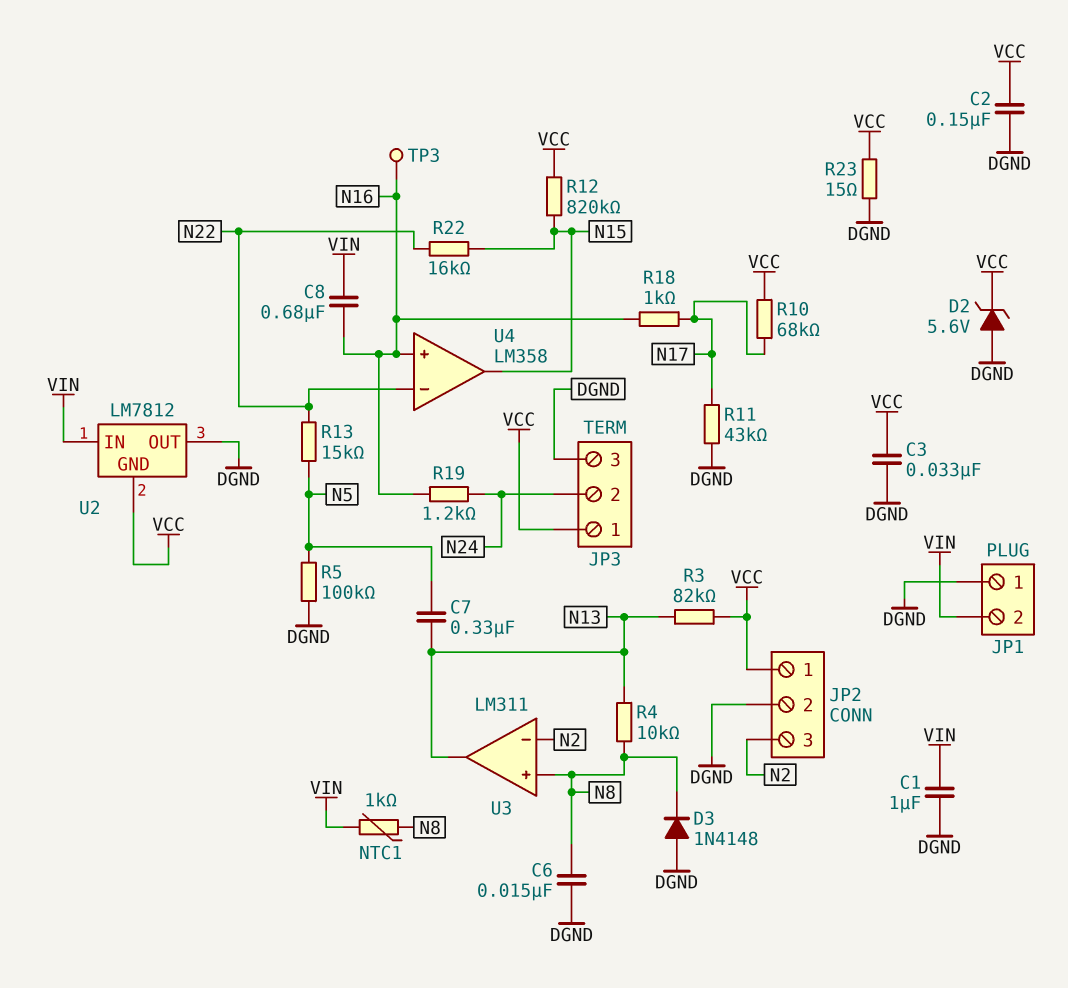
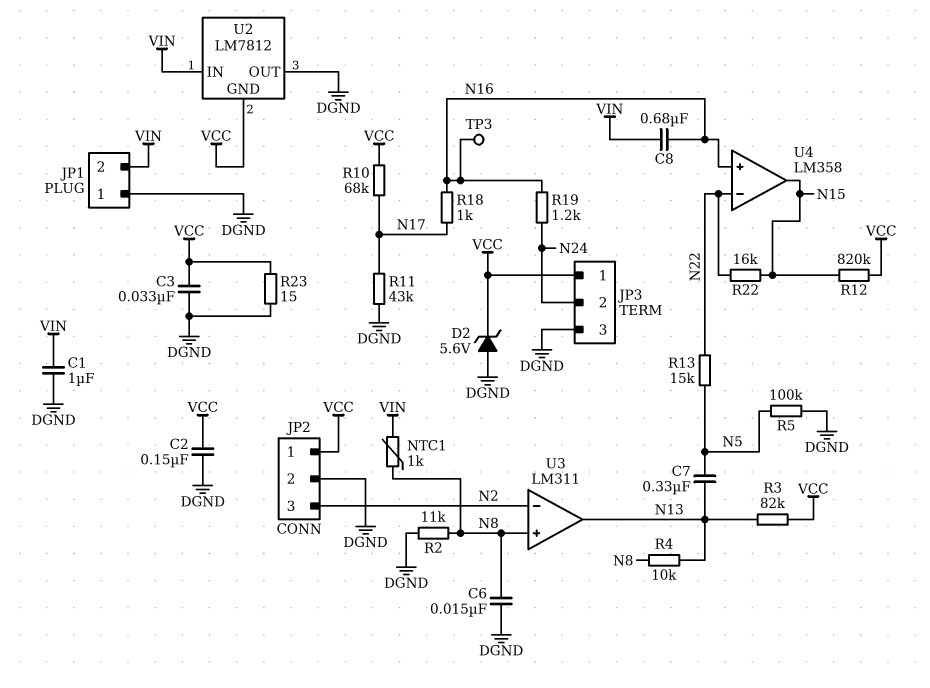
D3: diode 1N4148 (A DGND, K N8) -> none
R2: none -> 11k (DGND, N8)

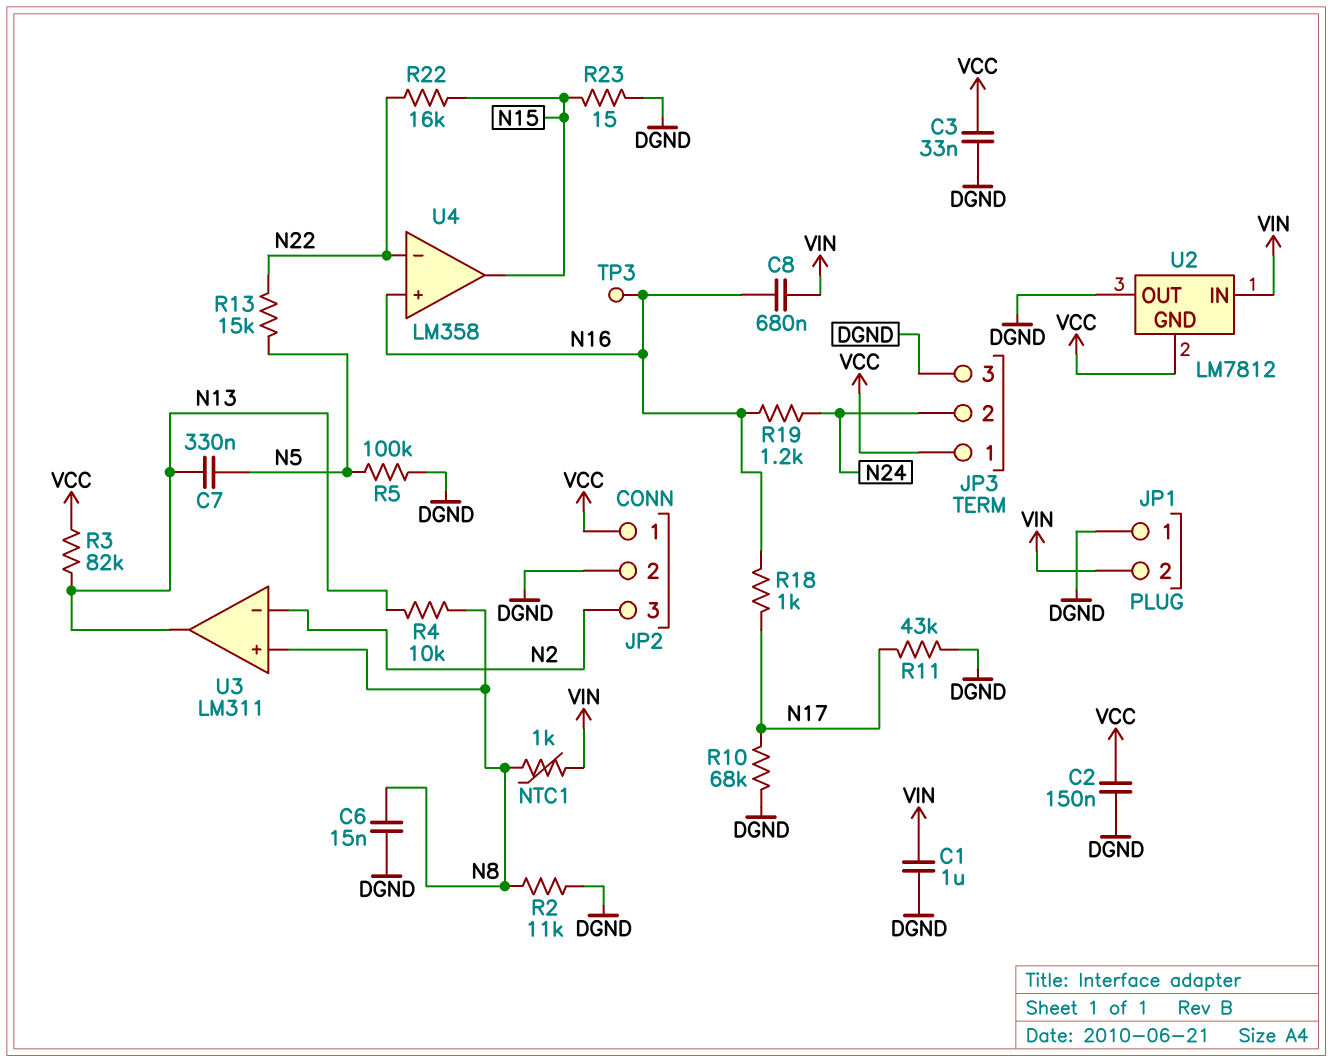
D2: zener 5.6V (A DGND, K VCC) -> none
R10: 68k (N17, VCC) -> 68k (DGND, N17)
R12: 820k (N15, VCC) -> none
R23: 15 (DGND, VCC) -> 15 (DGND, N15)

